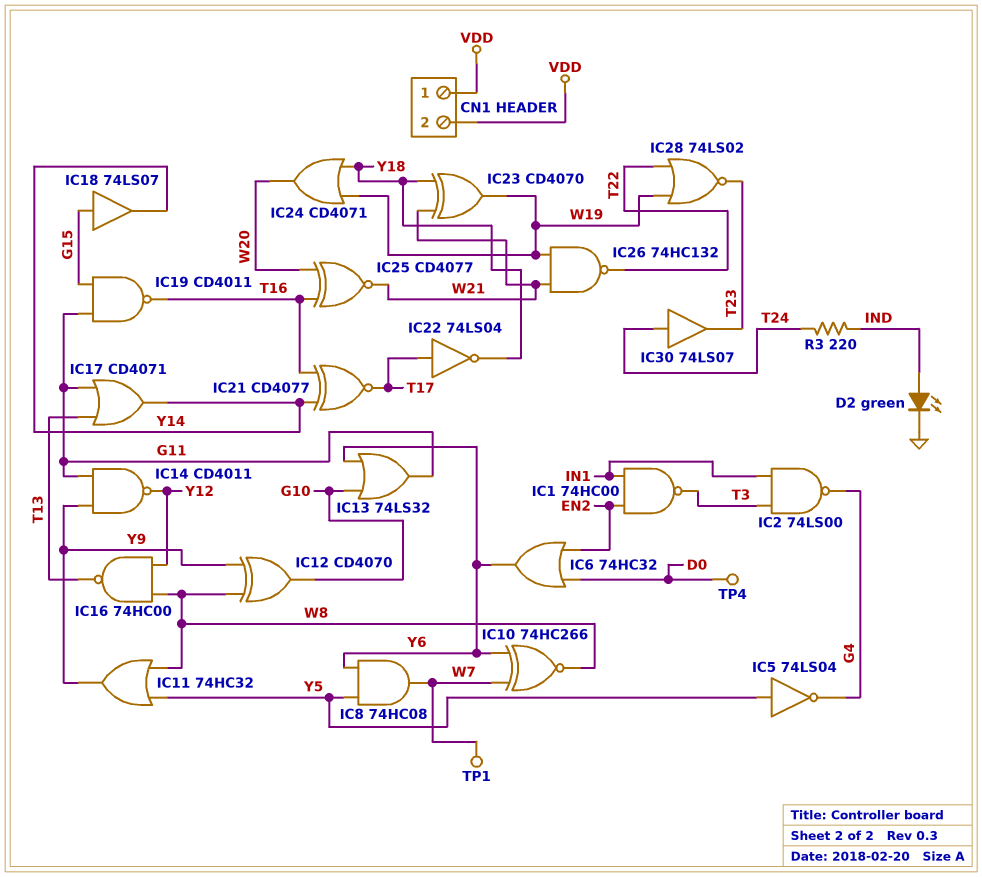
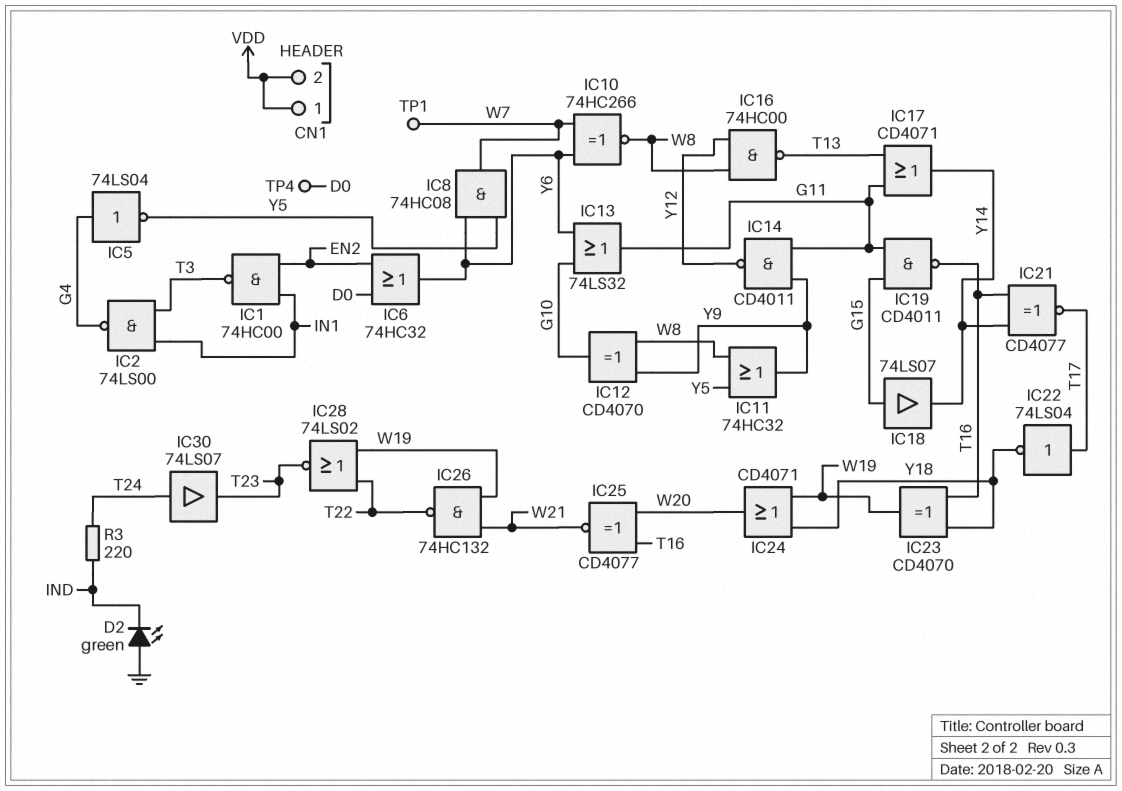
D2: LED green (A IND, K GND) -> LED green (A GND, K IND)
IC5: NOT 74LS04 (in Y5, out G4) -> NOT 74LS04 (in G4, out Y5)
IC23: XOR CD4070 (in W21, in Y18, out W19) -> XOR CD4070 (in T16, in Y18, out W19)

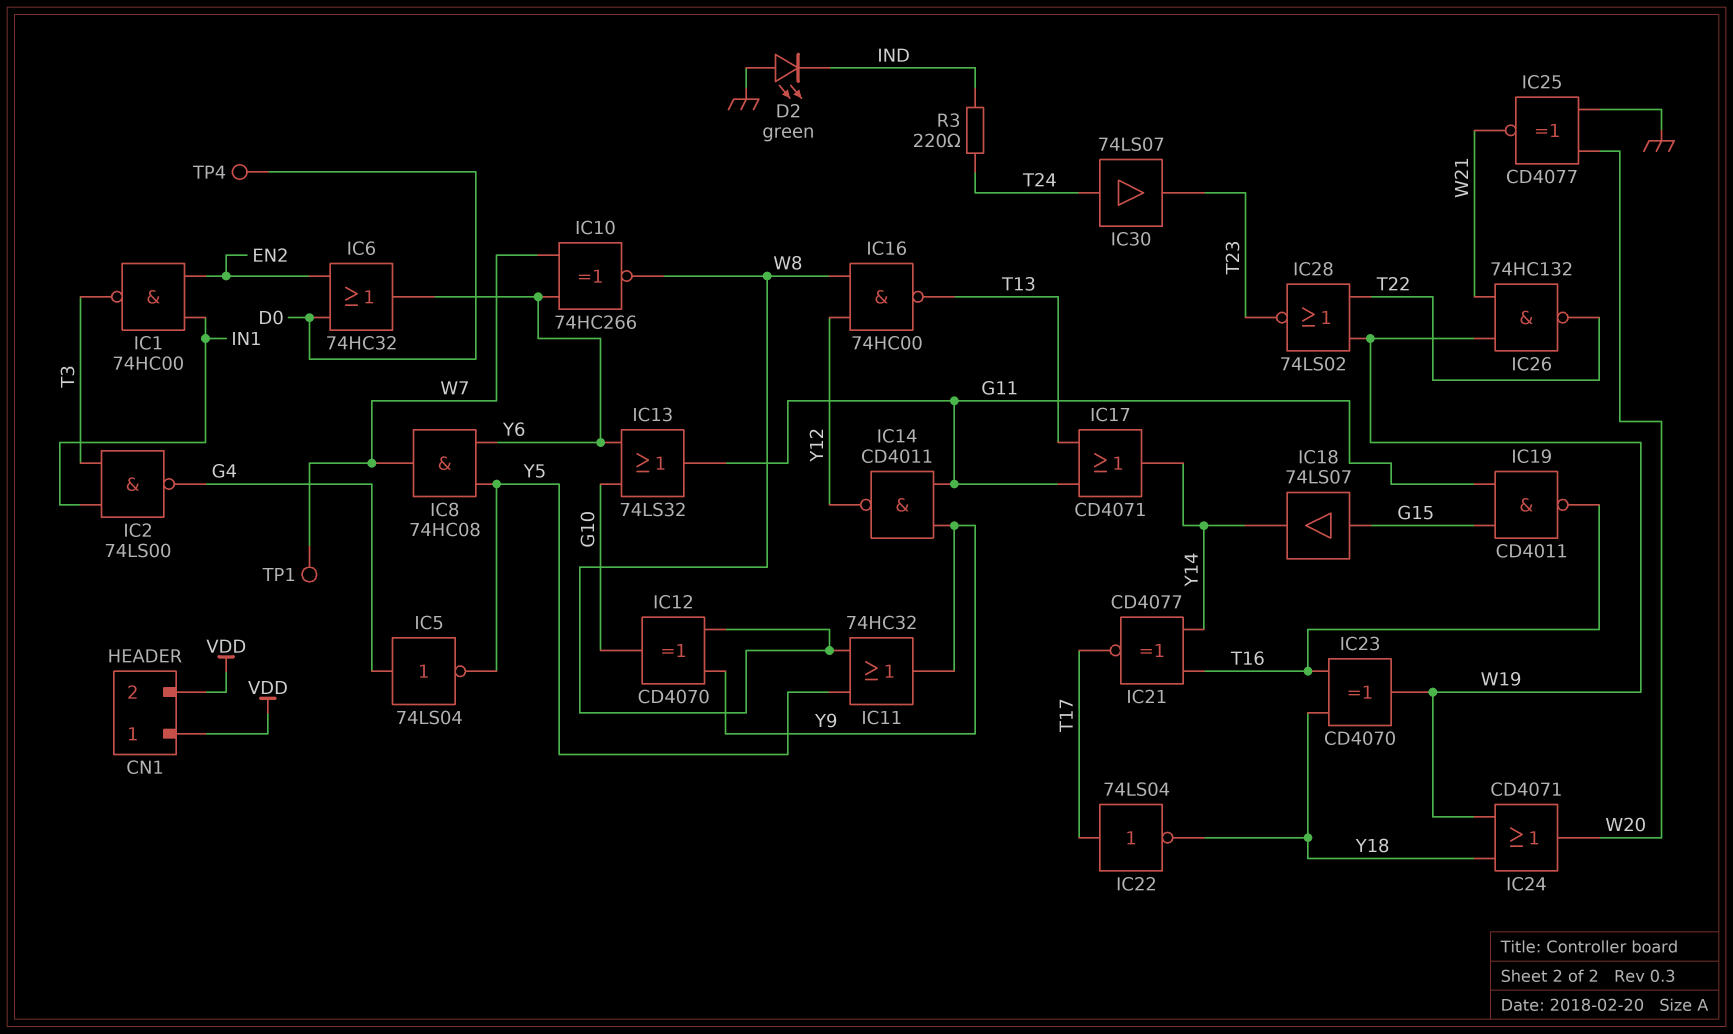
IC25: XNOR CD4077 (in T16, in W20, out W21) -> XNOR CD4077 (in GND, in W20, out W21)

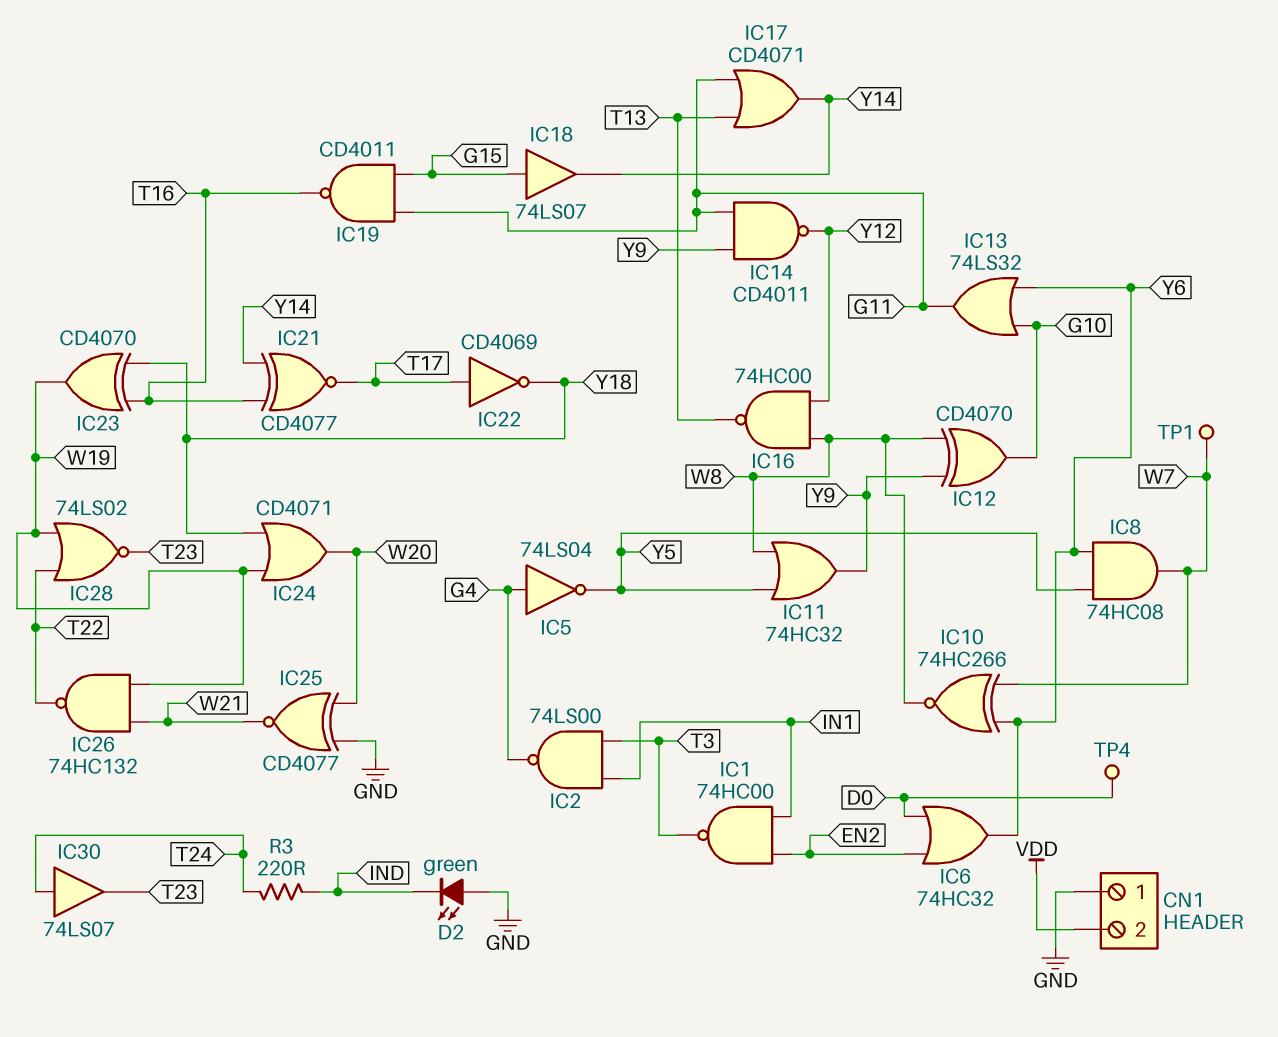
CN1 pin 1: VDD -> GND
IC22: NOT 74LS04 (in T17, out Y18) -> NOT CD4069 (in T17, out Y18)

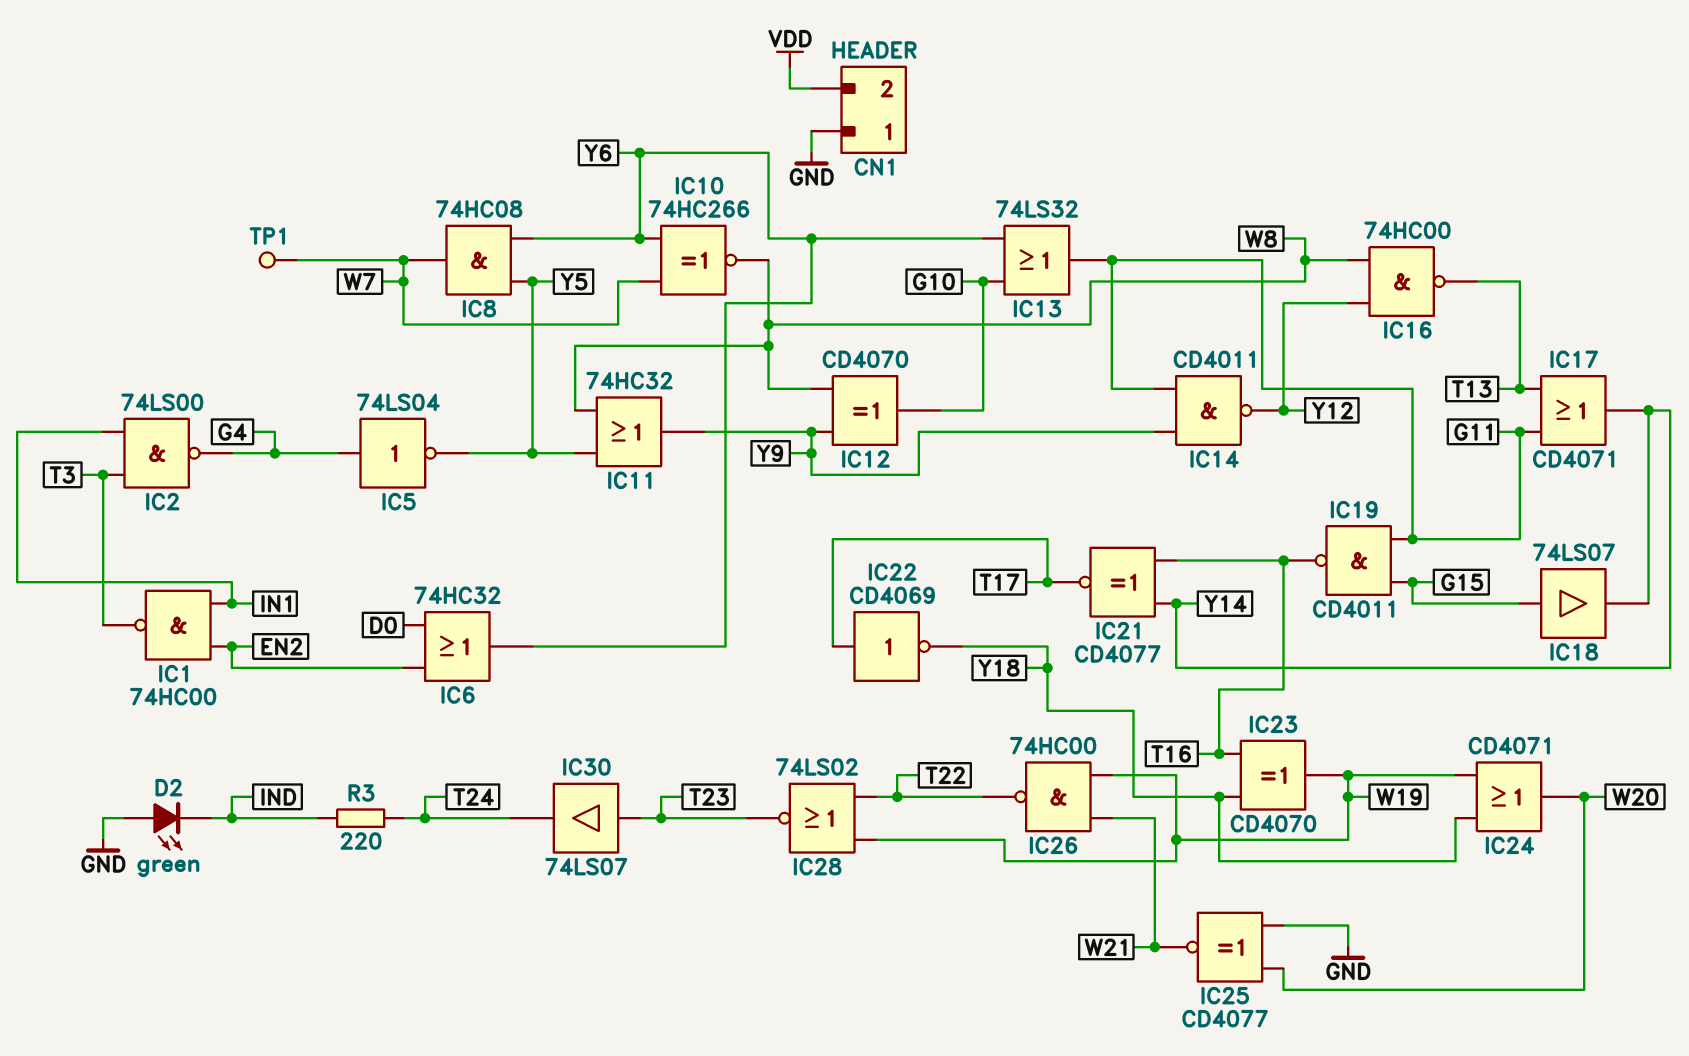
IC26: NAND 74HC132 (in W19, in W21, out T22) -> NAND 74HC00 (in W19, in W21, out T22)
IC30: buffer 74LS07 (in T24, out T23) -> buffer 74LS07 (in T23, out T24)
TP4: test point (D0) -> none

